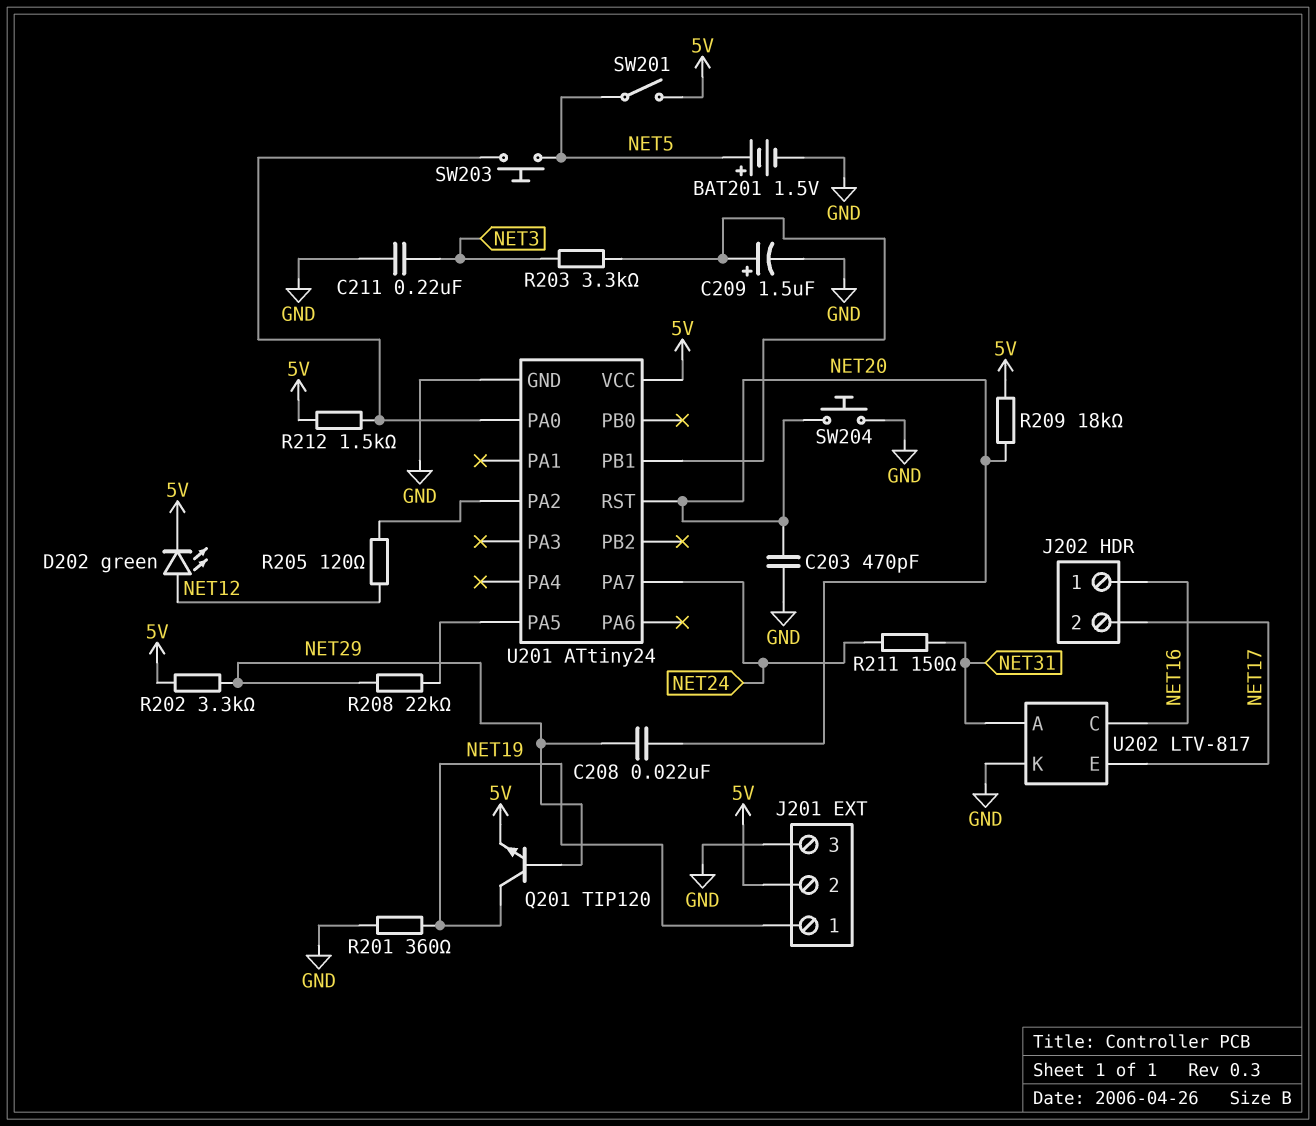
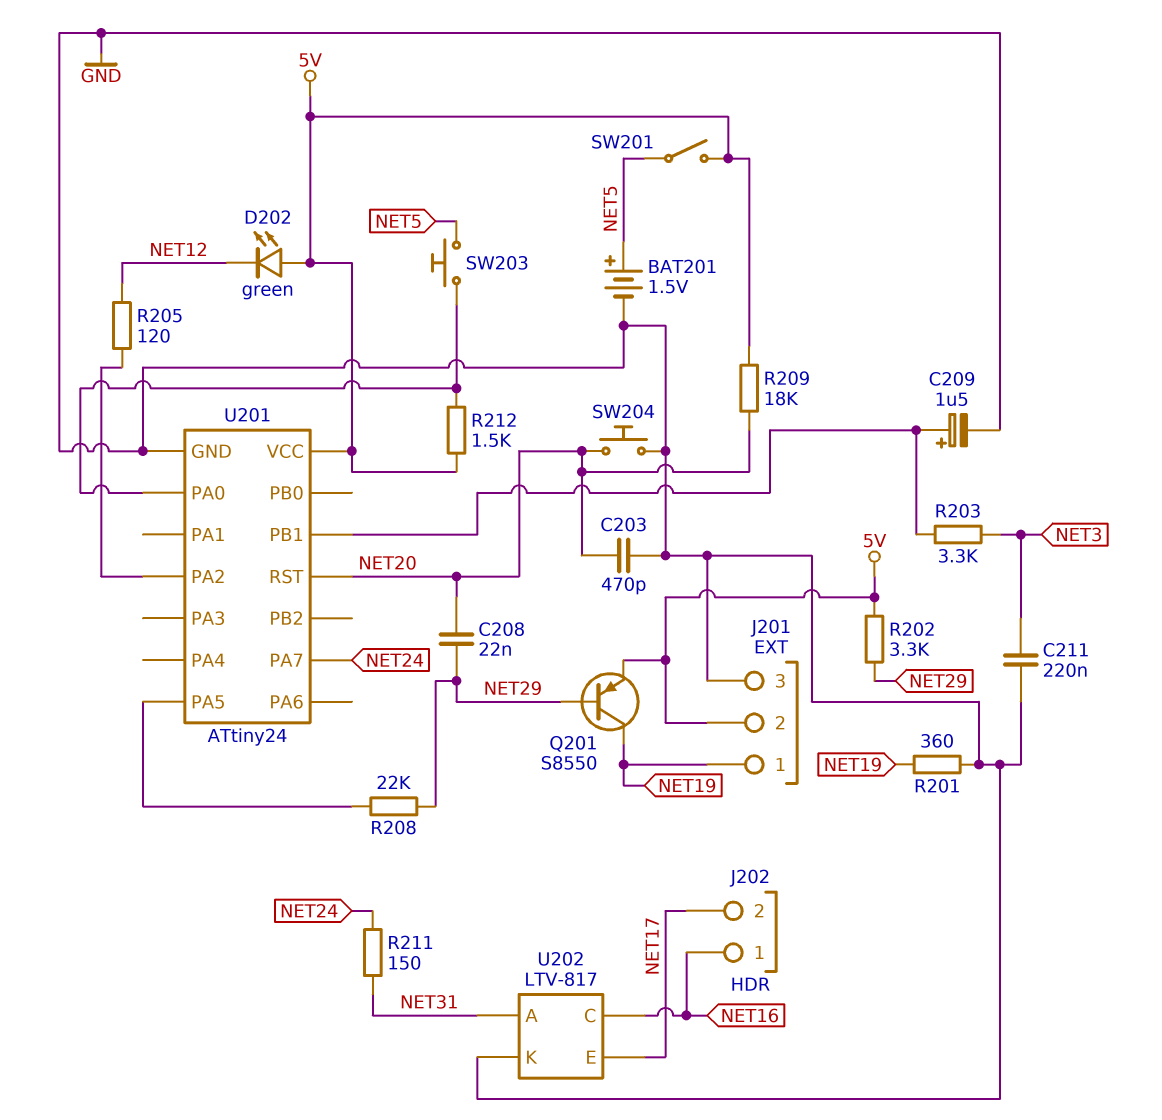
D202: LED green (A NET12, K 5V) -> LED green (A 5V, K NET12)
Q201: NPN TIP120 (B NET29, C NET19, E 5V) -> PNP S8550 (B NET29, C NET19, E 5V)

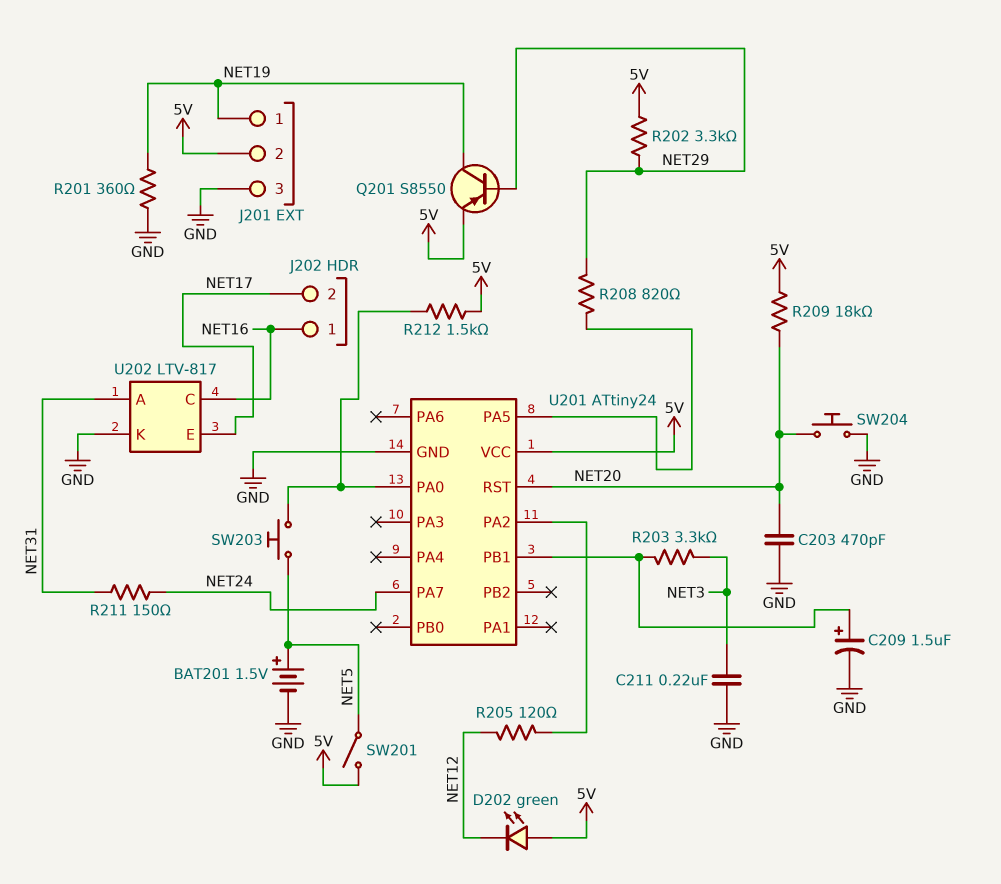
C208: 22nF (NET20, NET29) -> none
R208: 22k (NET29, U201/PA5) -> 820 (NET29, U201/PA5)

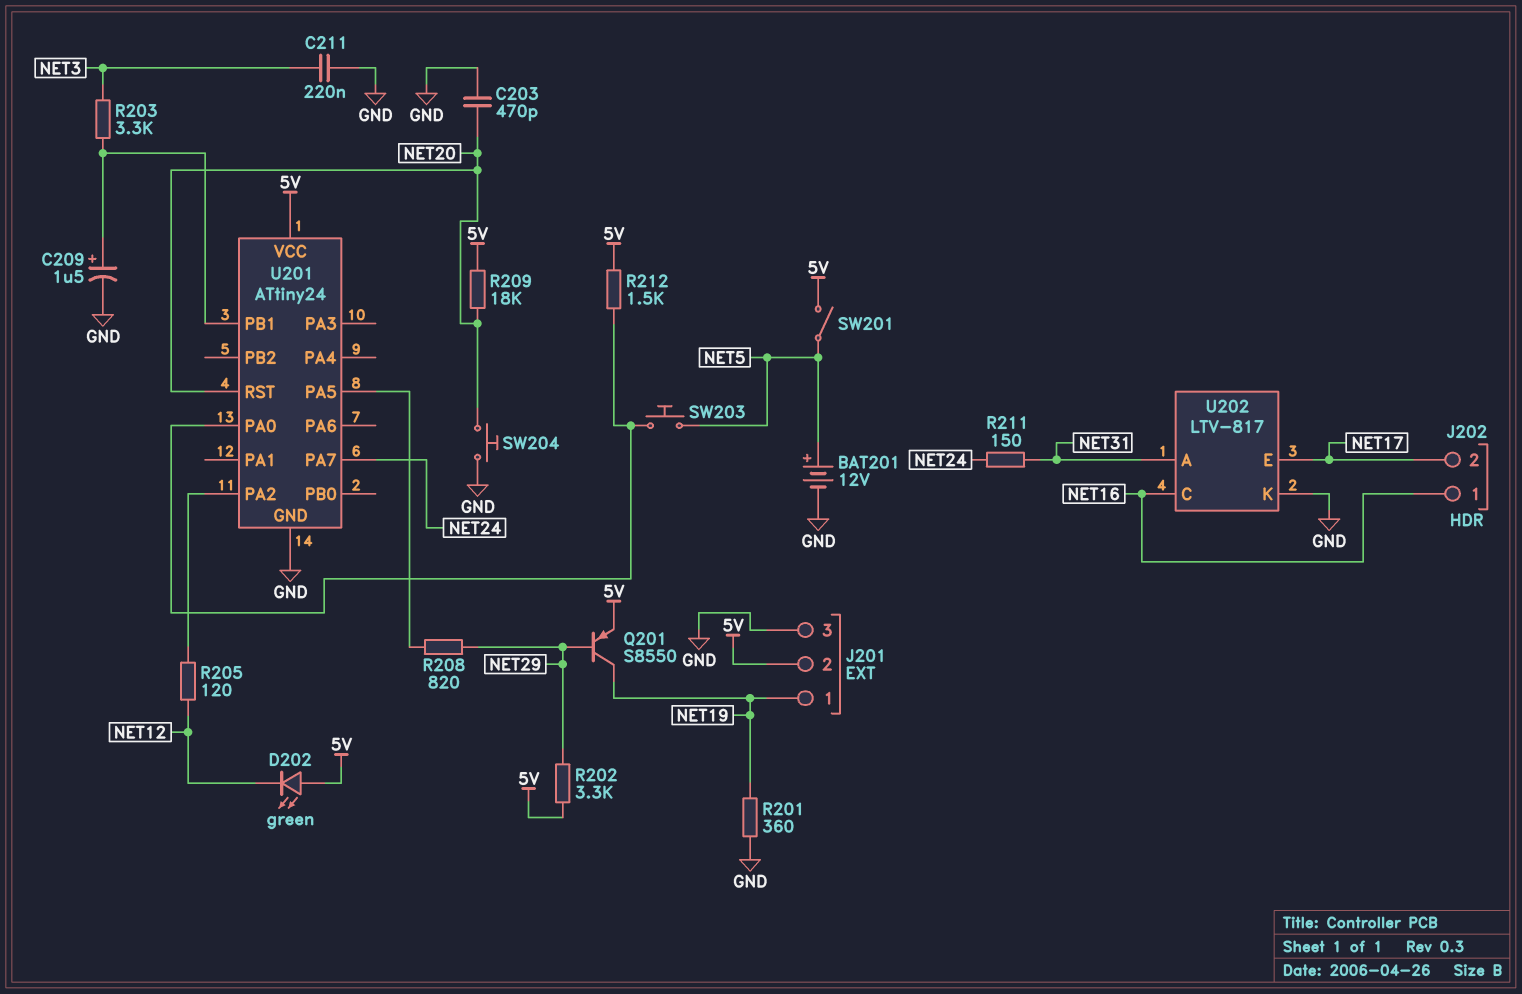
BAT201: 1.5V (plus NET5, minus GND) -> 12V (plus NET5, minus GND)

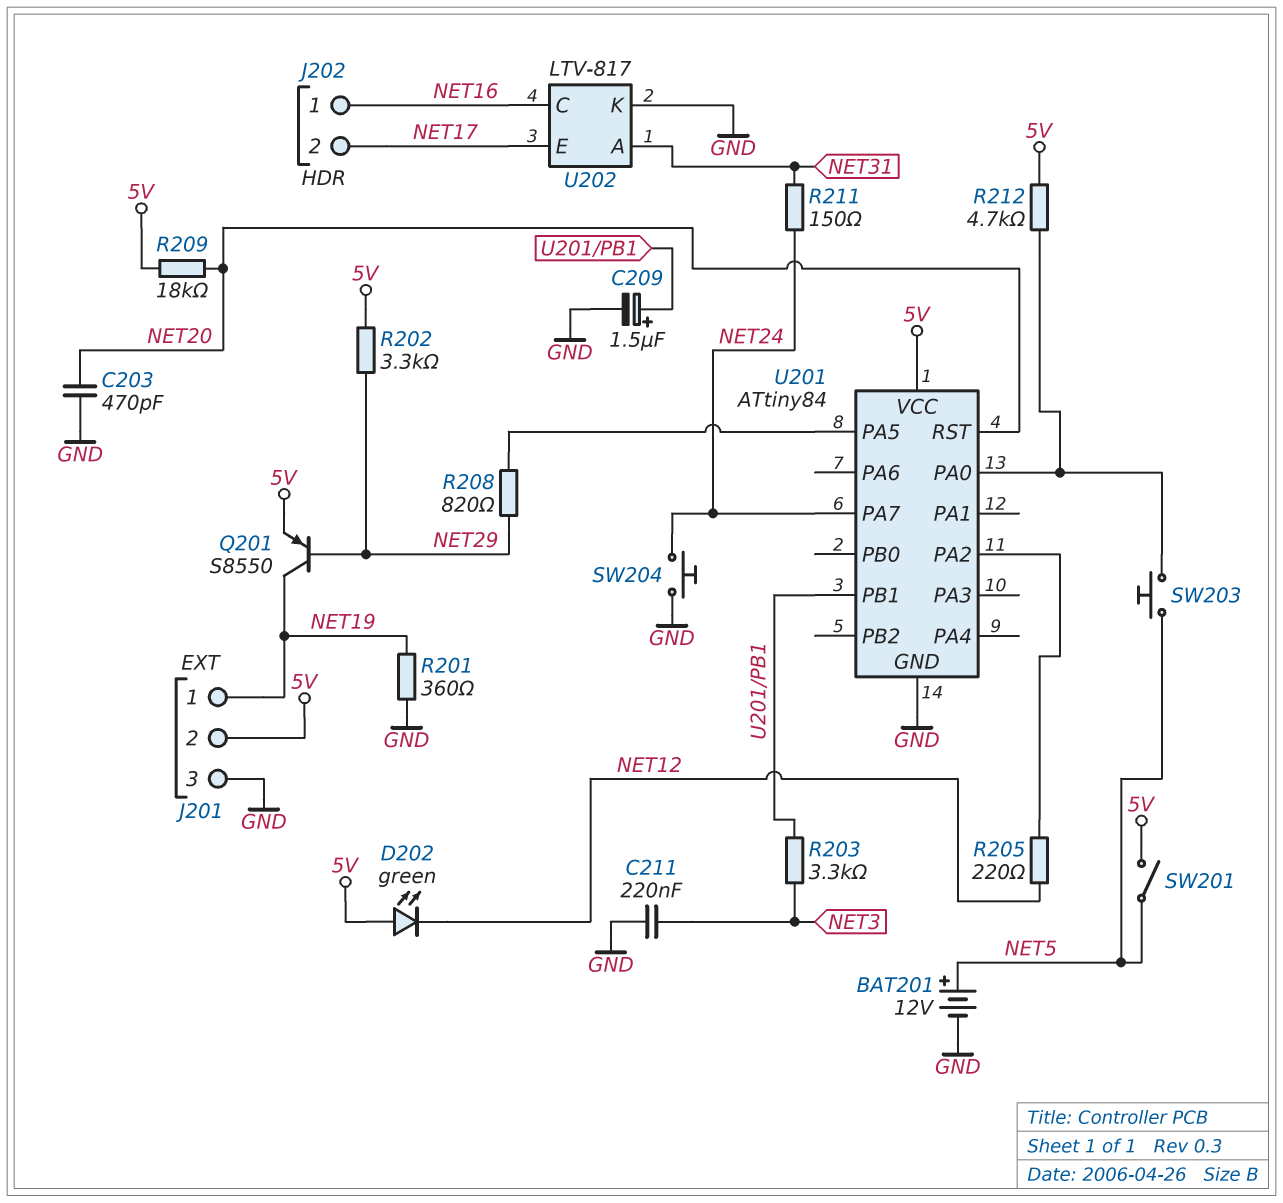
R205: 120 (NET12, U201/PA2) -> 220 (NET12, U201/PA2)
R212: 1.5k (5V, U201/PA0) -> 4.7k (5V, U201/PA0)
SW204: button (GND, NET20) -> button (GND, NET24)
U201: ATtiny24 -> ATtiny84

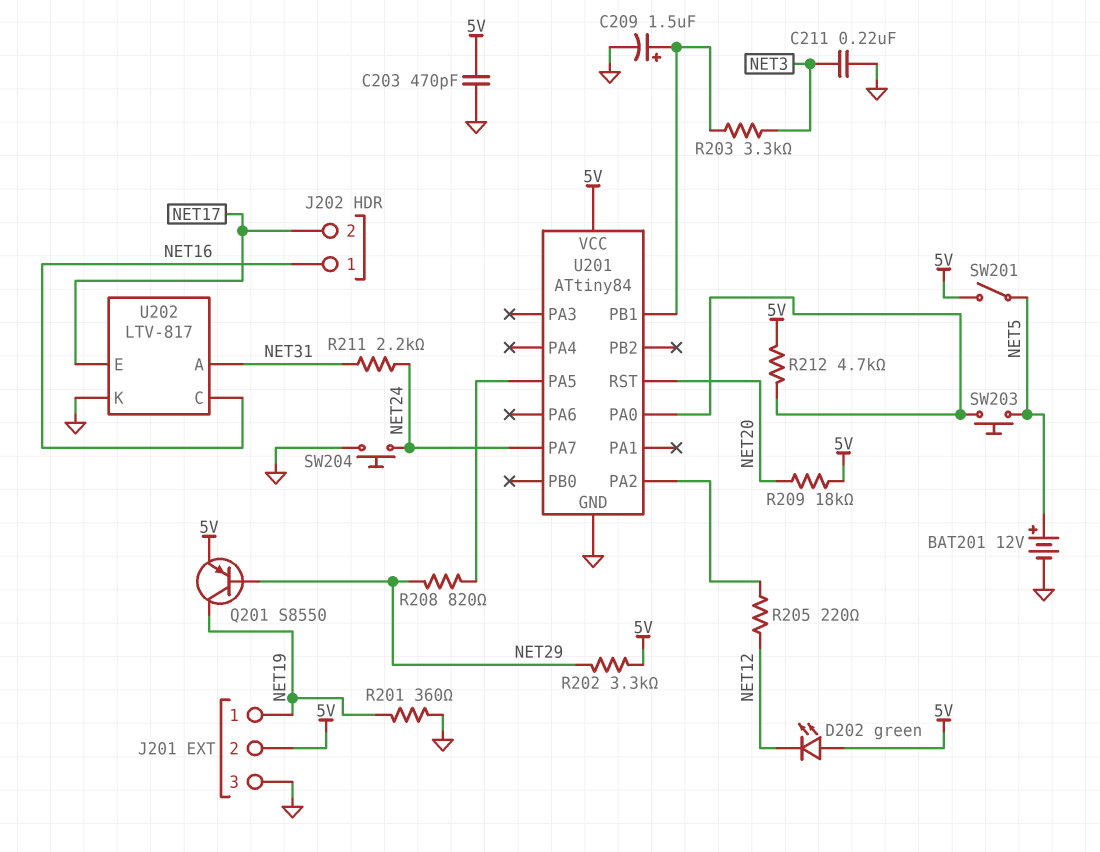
C203: 470pF (GND, NET20) -> 470pF (5V, GND)
R211: 150 (NET24, NET31) -> 2.2k (NET24, NET31)

